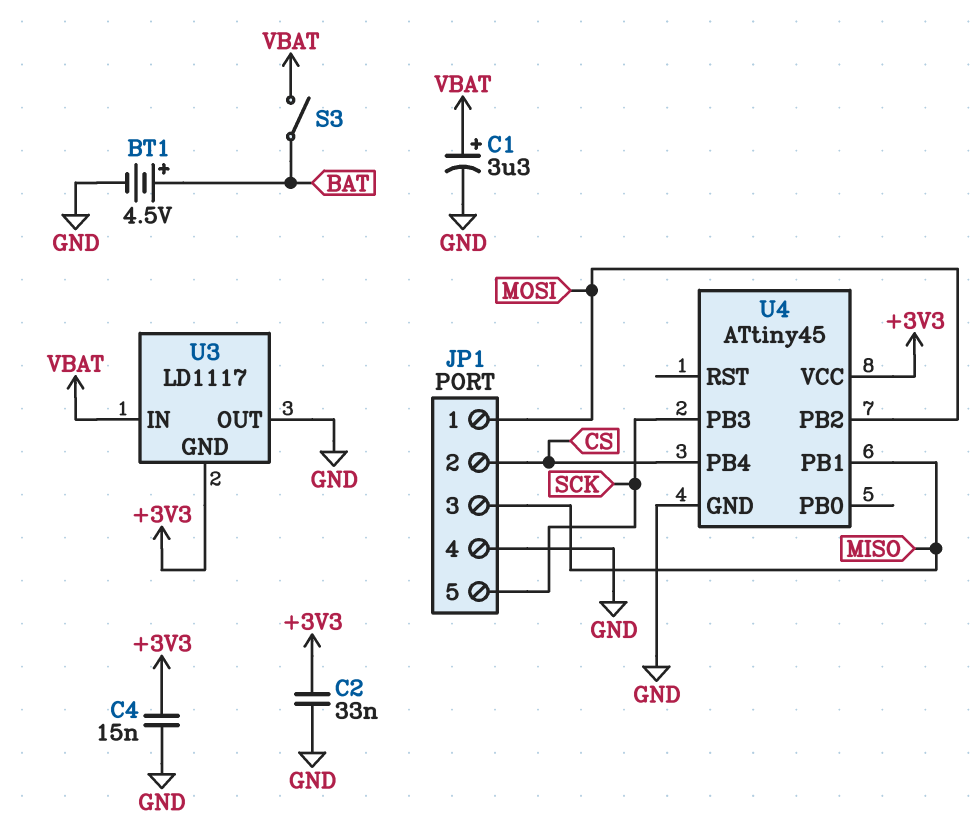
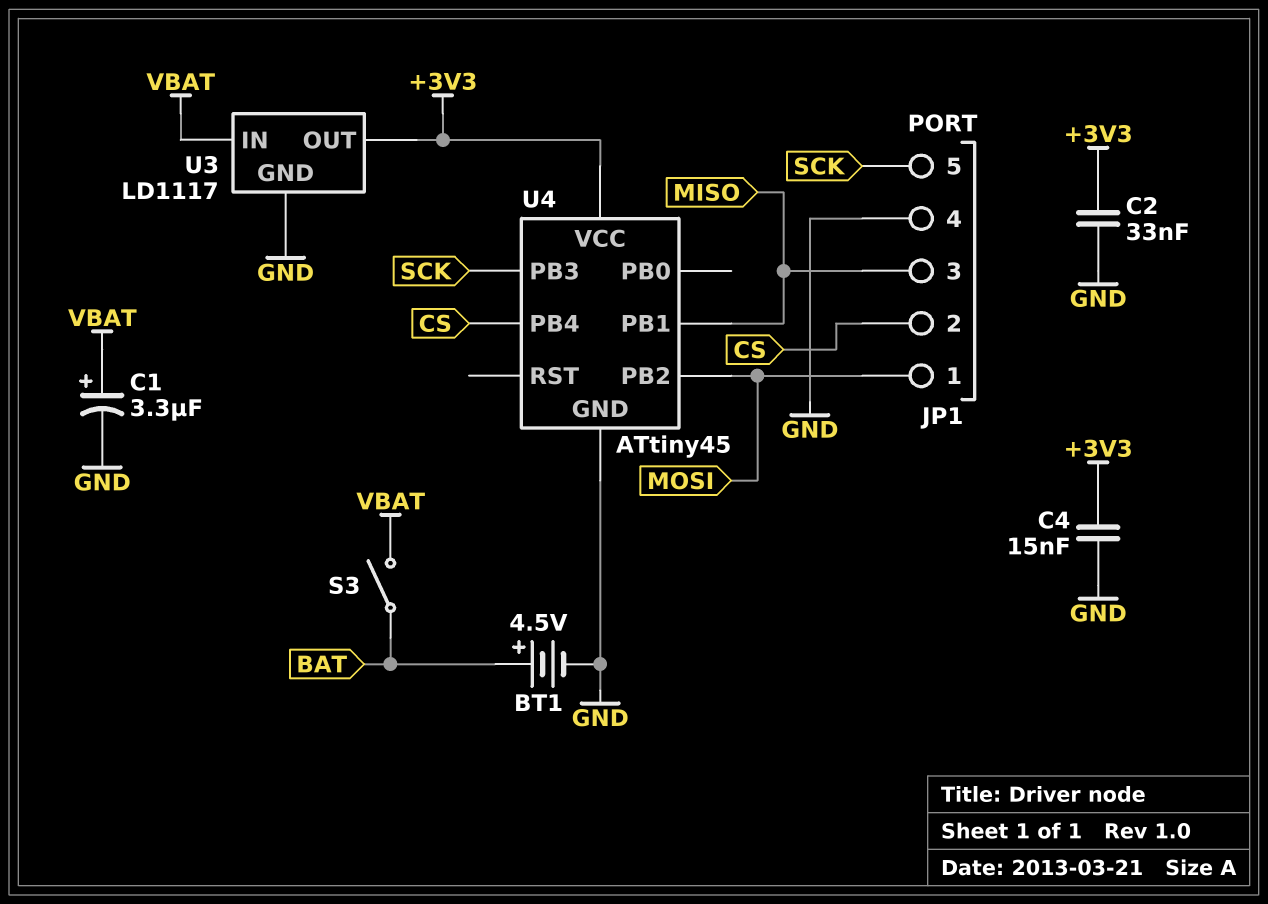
U3 pin GND: +3V3 -> GND
U3 pin OUT: GND -> +3V3

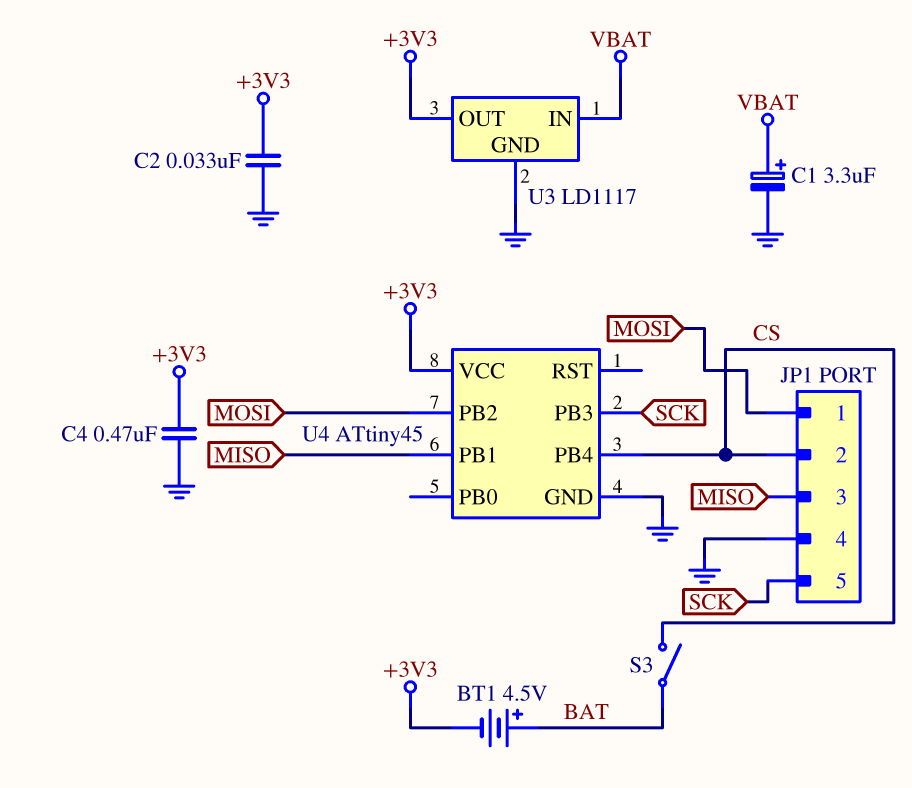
BT1: 4.5V (plus BAT, minus GND) -> 4.5V (plus BAT, minus +3V3)
C4: 15nF (+3V3, GND) -> 470nF (+3V3, GND)
S3: switch (BAT, VBAT) -> switch (BAT, CS)

